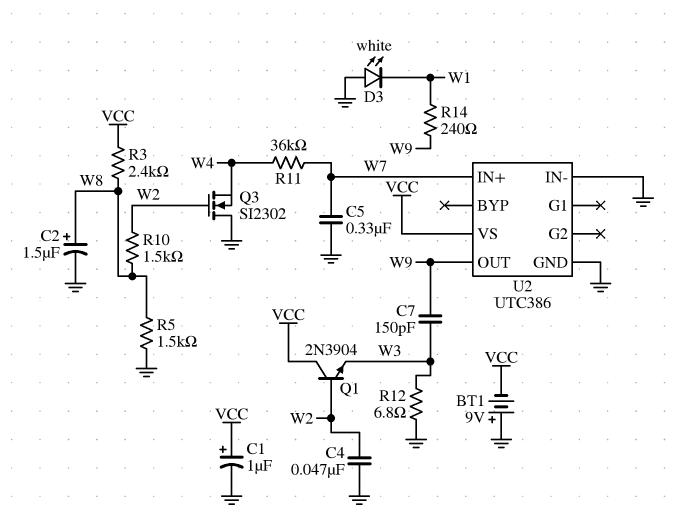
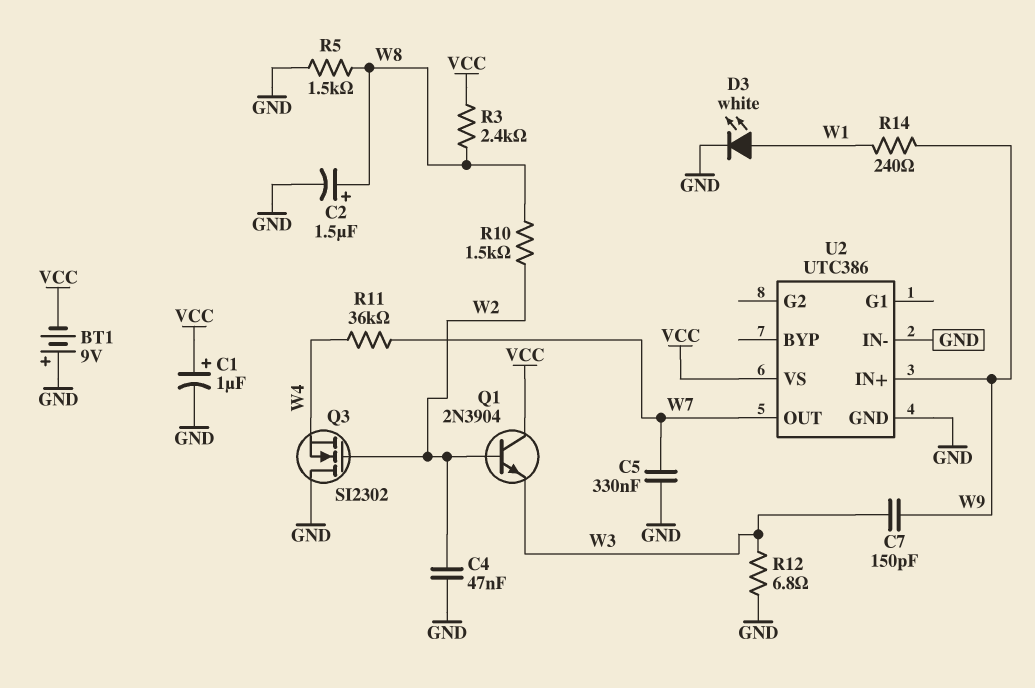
D3: LED white (A GND, K W1) -> LED white (A W1, K GND)
U2 pin IN+: W7 -> W9
U2 pin OUT: W9 -> W7

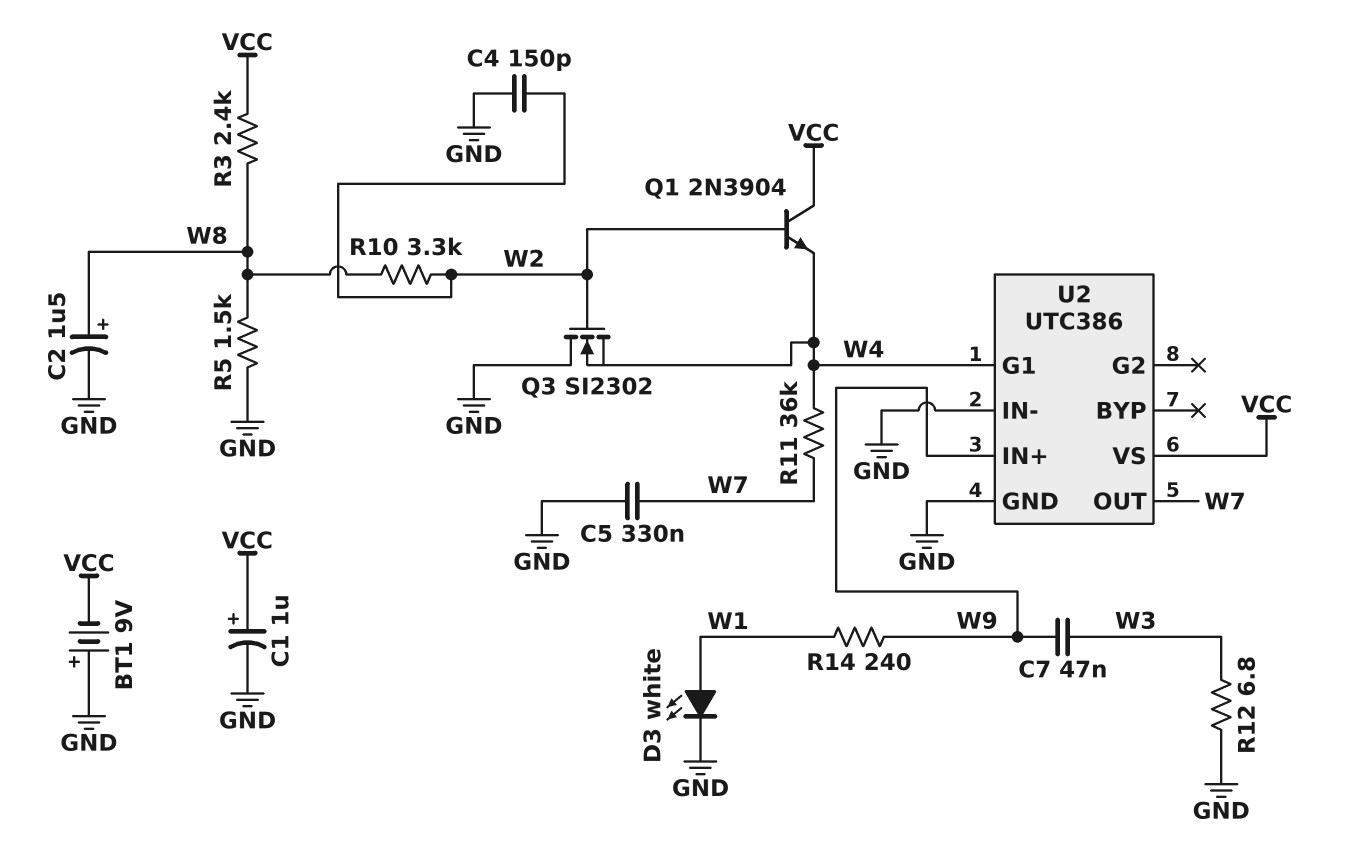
C4: 47nF (GND, W2) -> 150pF (GND, W2)
C7: 150pF (W3, W9) -> 47nF (W3, W9)
Q1: NPN 2N3904 (B W2, C VCC, E W3) -> NPN 2N3904 (B W2, C VCC, E W4)
R10: 1.5k (W2, W8) -> 3.3k (W2, W8)
U2 pin G1: none -> W4

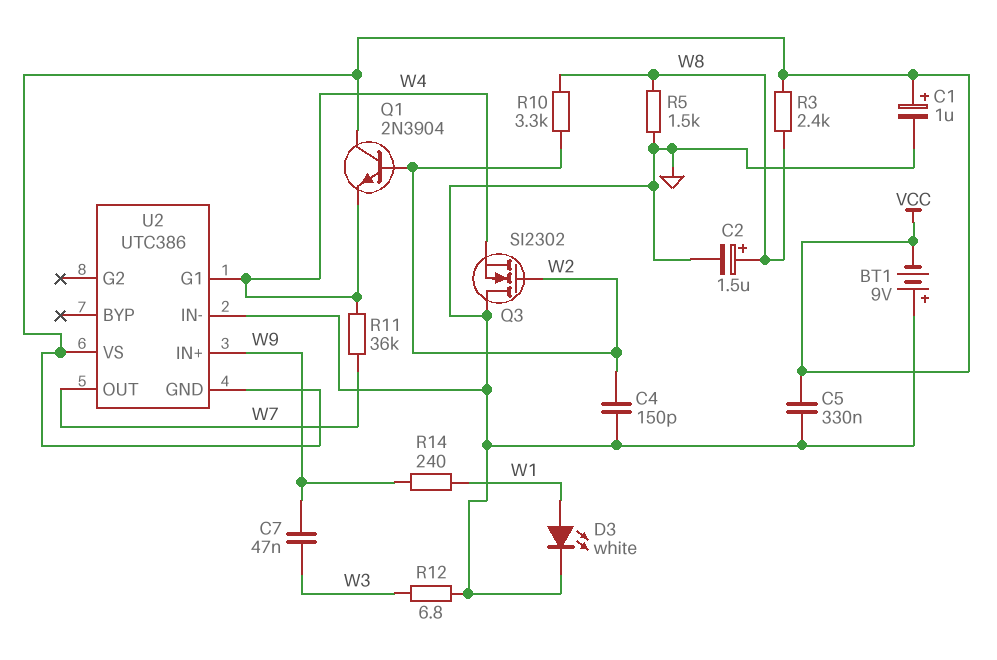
C5: 330nF (GND, W7) -> 330nF (GND, VCC)
U2 pin GND: GND -> VCC

